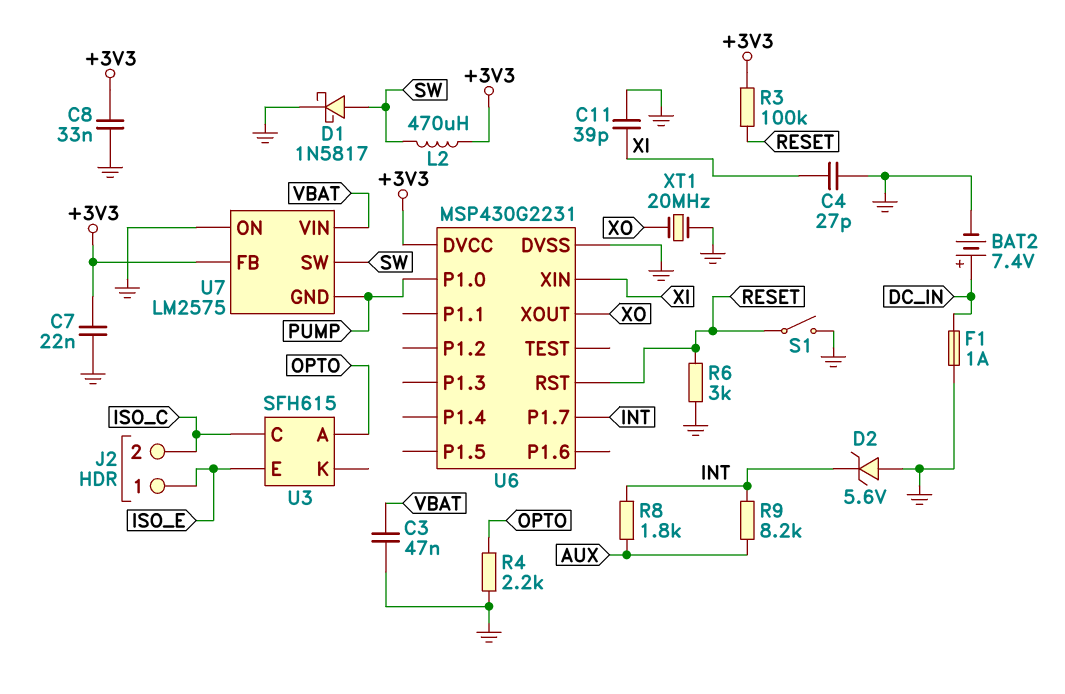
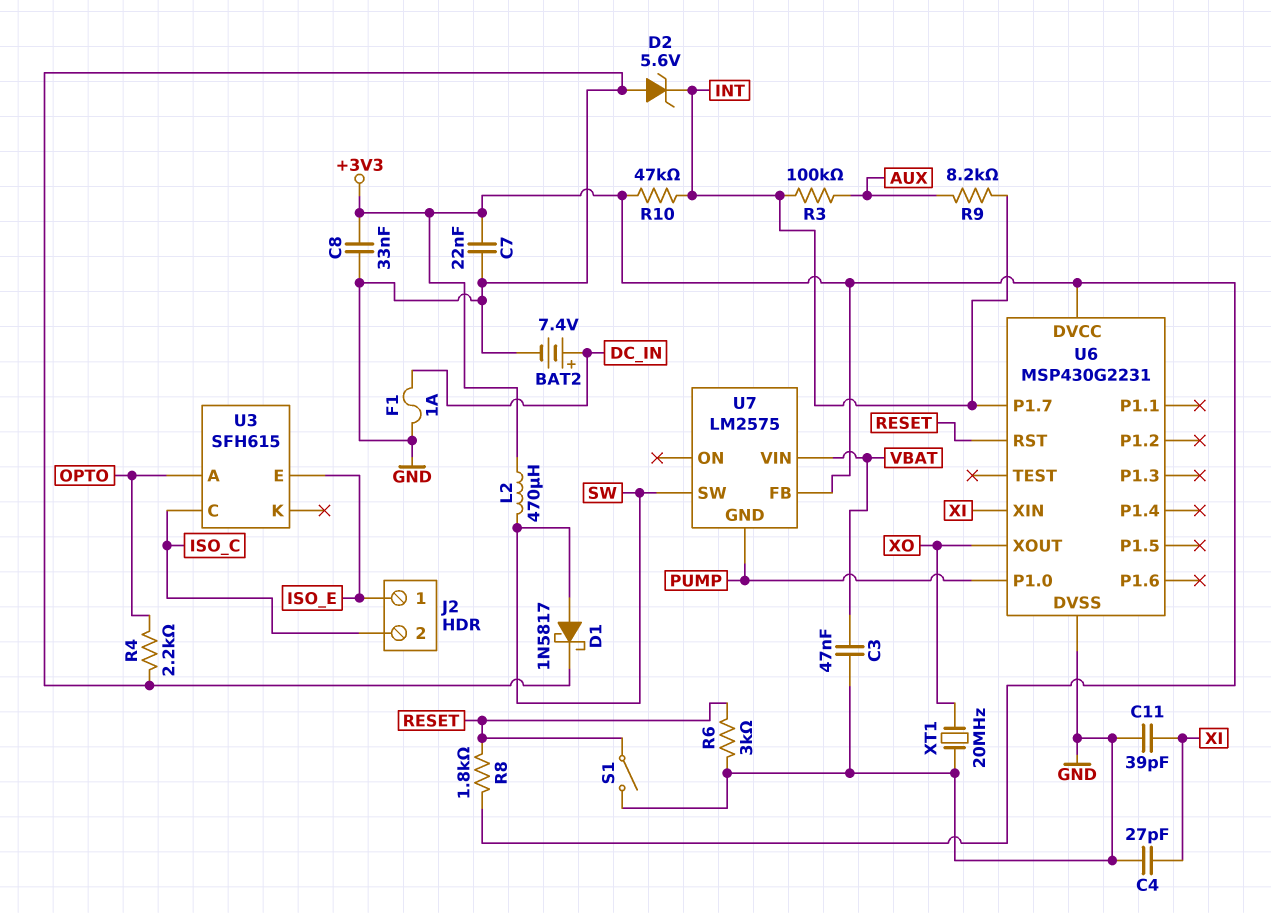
R3: 100k (+3V3, RESET) -> 100k (AUX, INT)
R8: 1.8k (AUX, INT) -> 1.8k (+3V3, RESET)
R10: none -> 47k (+3V3, INT)
U7 pin ON: GND -> none

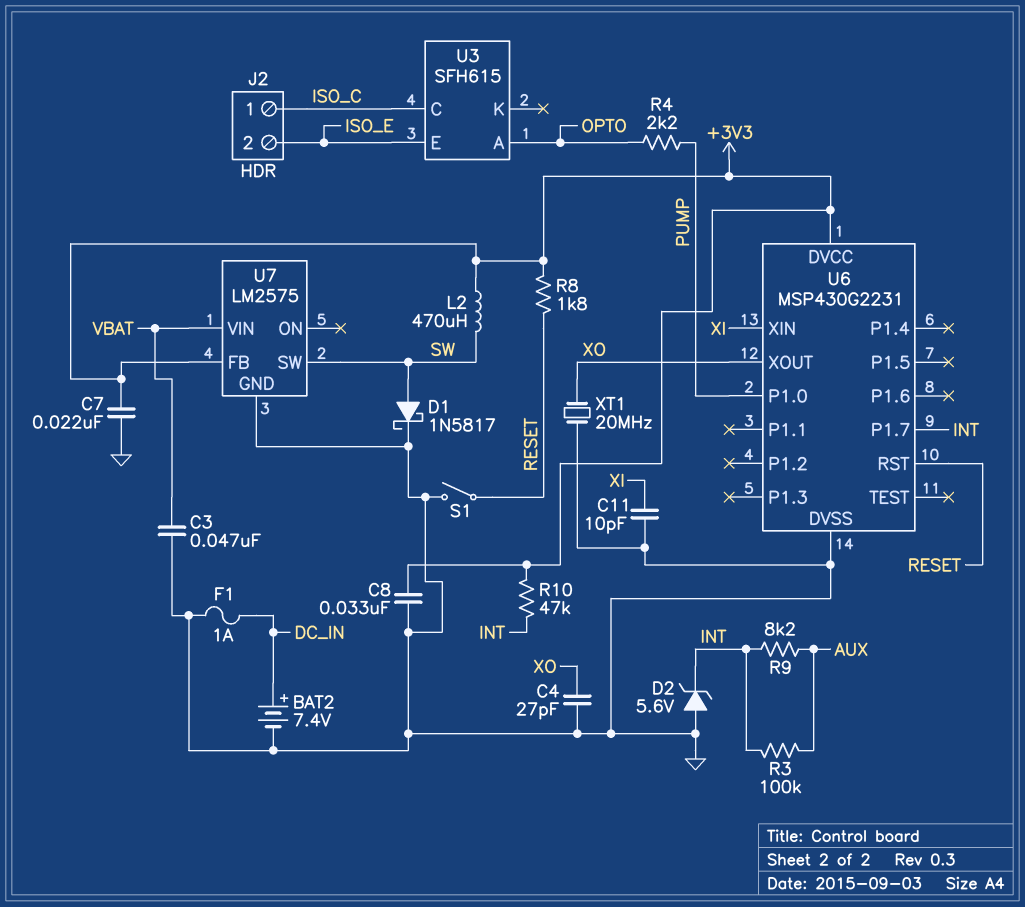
C4: 27pF (GND, XI) -> 27pF (GND, XO)
C11: 39pF (GND, XI) -> 10pF (GND, XI)
J2 pin 1: ISO_E -> ISO_C
J2 pin 2: ISO_C -> ISO_E
R4: 2.2k (GND, OPTO) -> 2.2k (OPTO, PUMP)
R6: 3k (GND, RESET) -> none
U7 pin GND: PUMP -> GND

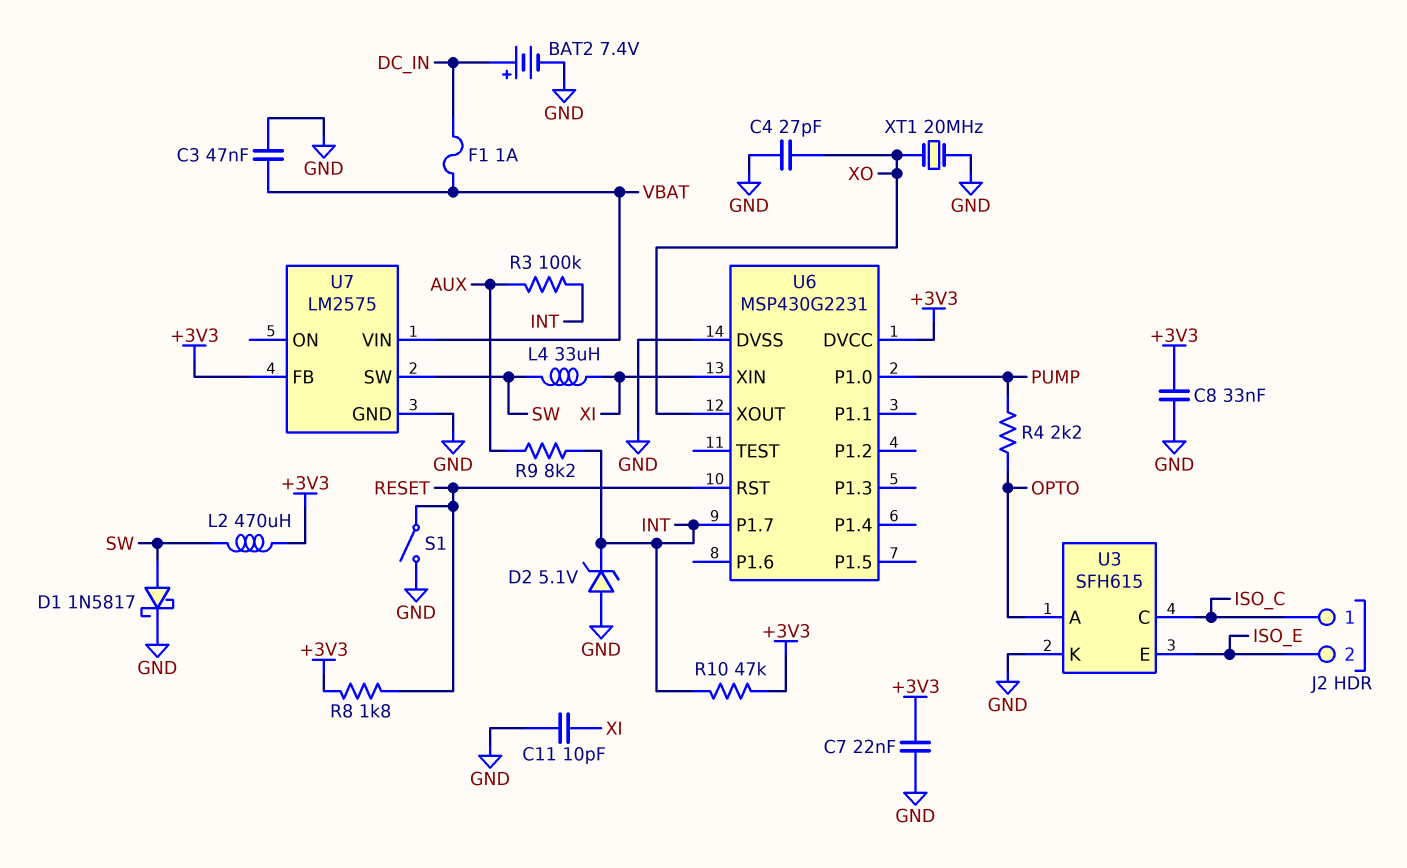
D2: zener 5.6V (A GND, K INT) -> zener 5.1V (A GND, K INT)
F1: 1A (DC_IN, GND) -> 1A (DC_IN, VBAT)
L4: none -> 33uH (SW, XI)
U3 pin K: none -> GND

